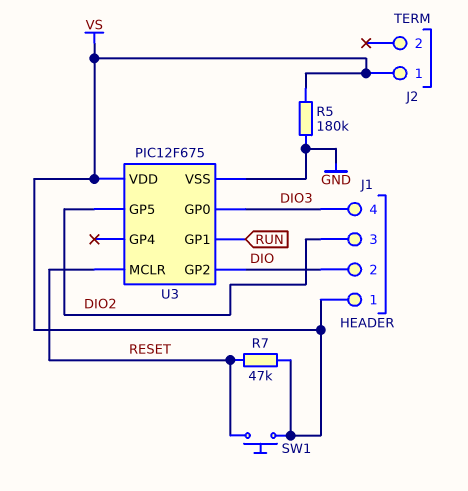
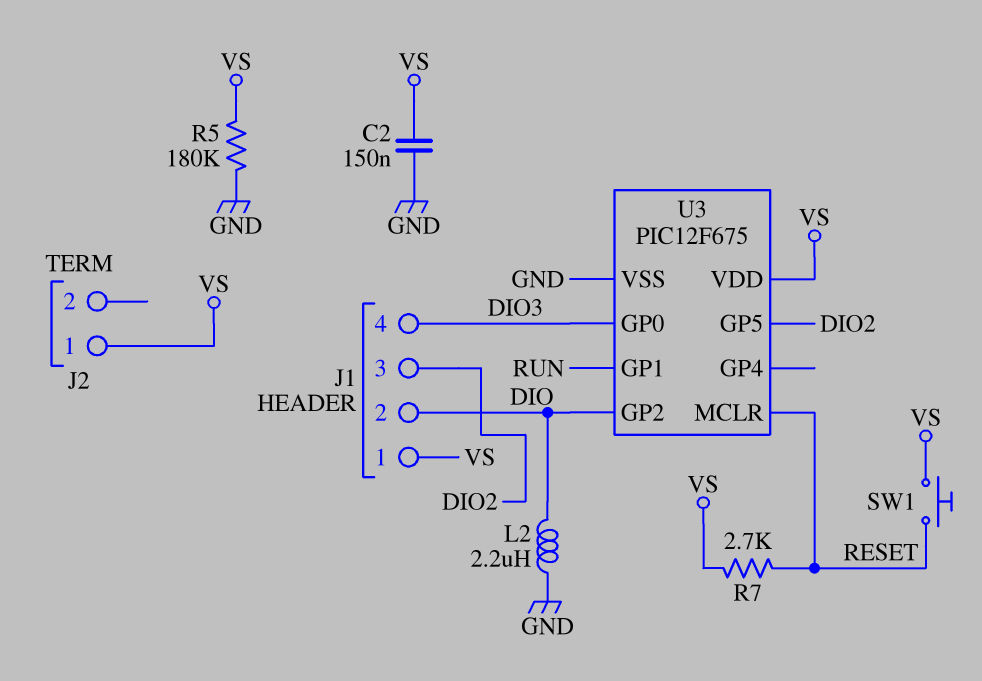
C2: none -> 150nF (GND, VS)
L2: none -> 2.2uH (DIO, GND)
R7: 47k (RESET, VS) -> 2.7k (RESET, VS)

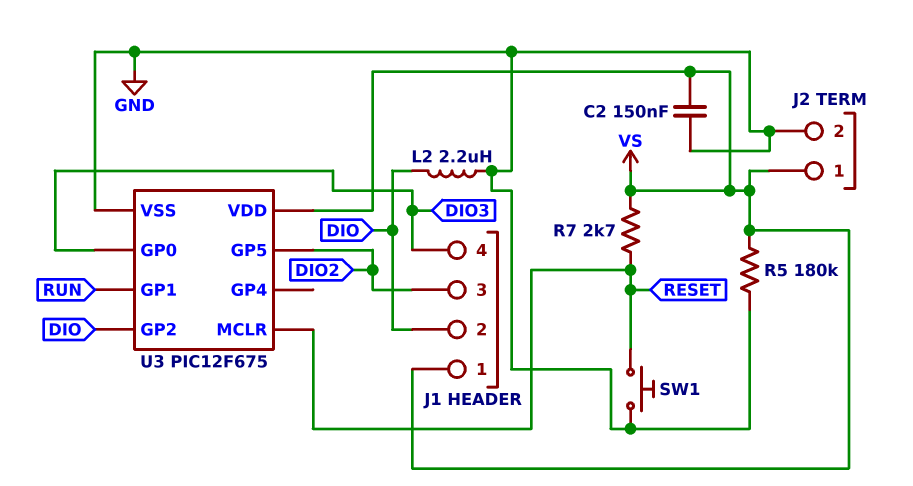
J2 pin 2: none -> GND
SW1: button (RESET, VS) -> button (GND, RESET)

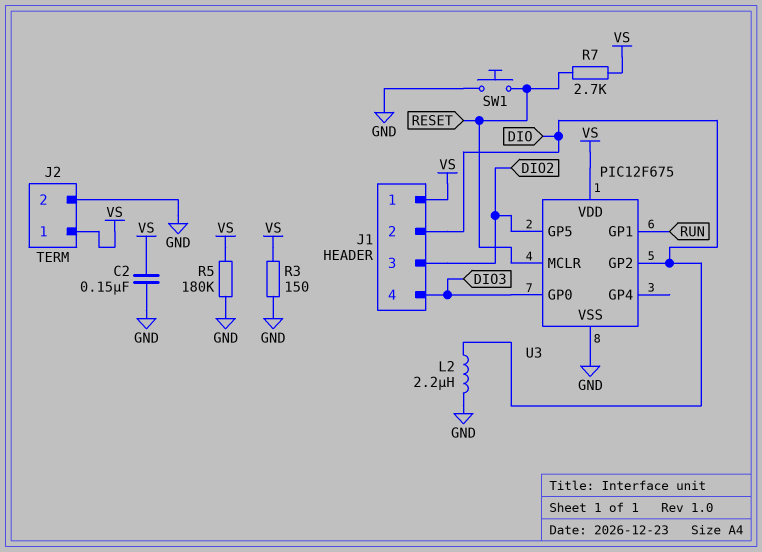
R3: none -> 150 (GND, VS)

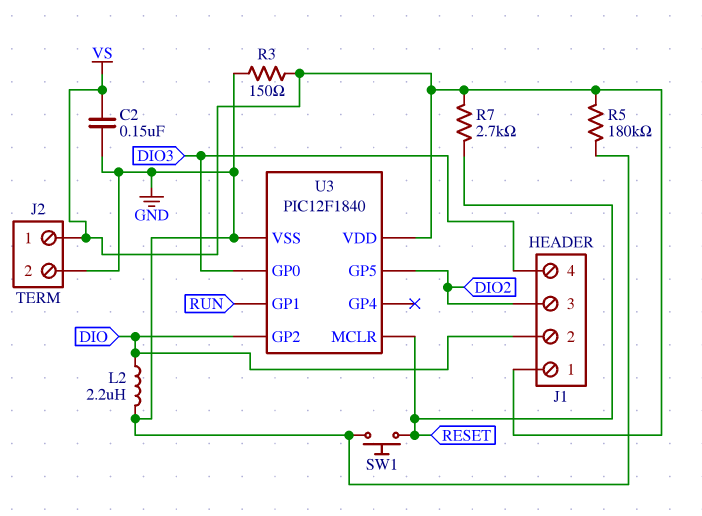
U3: PIC12F675 -> PIC12F1840

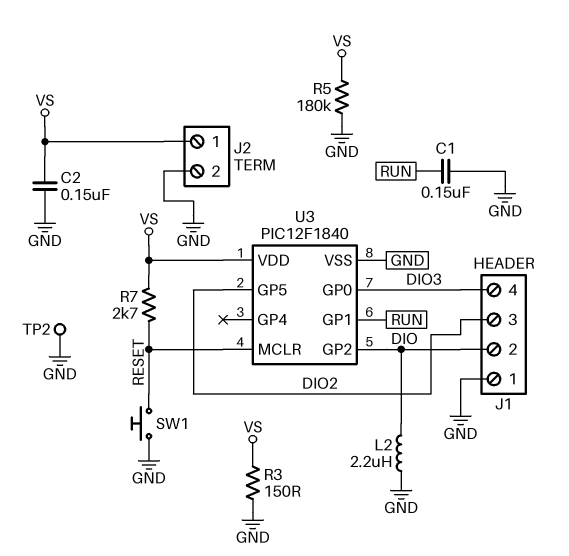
C1: none -> 150nF (GND, RUN)
J1 pin 1: VS -> GND
TP2: none -> test point (GND)

